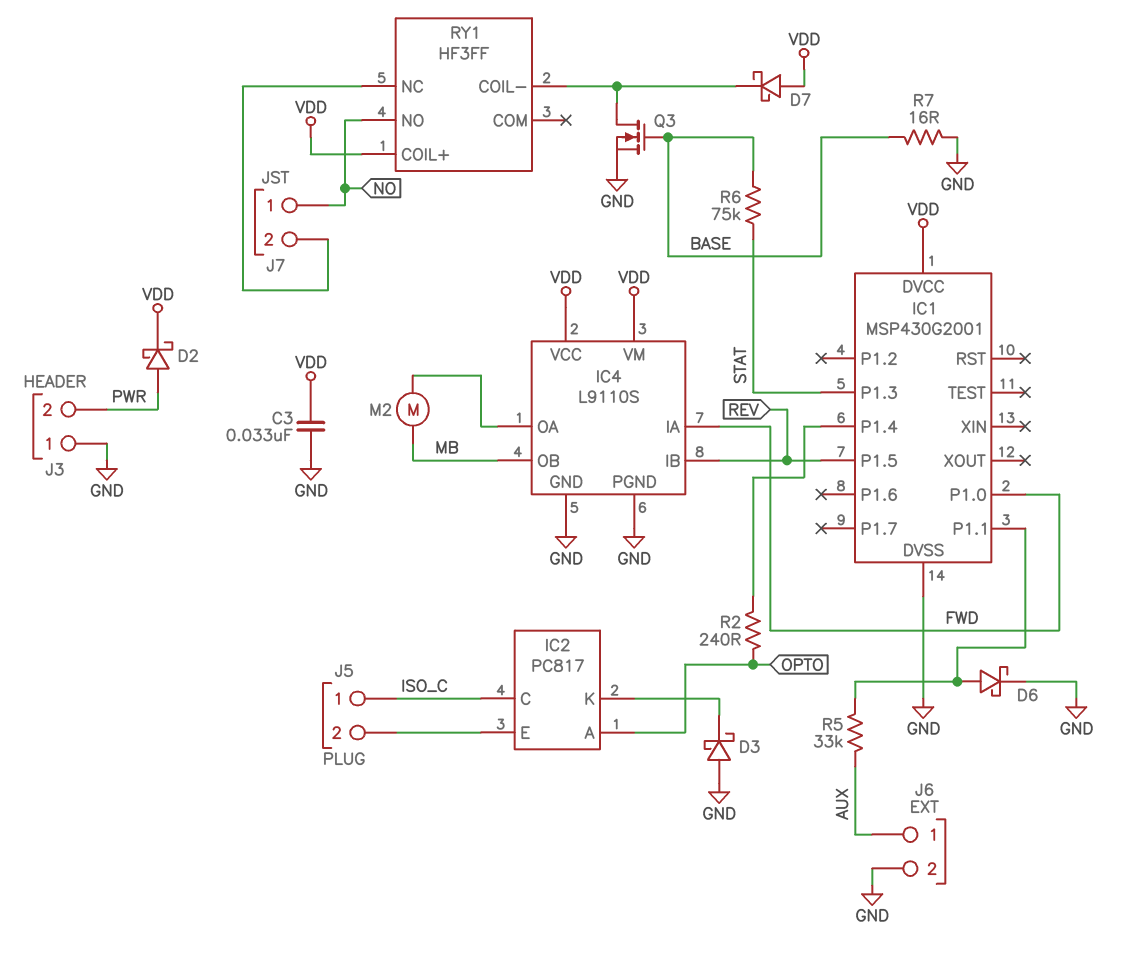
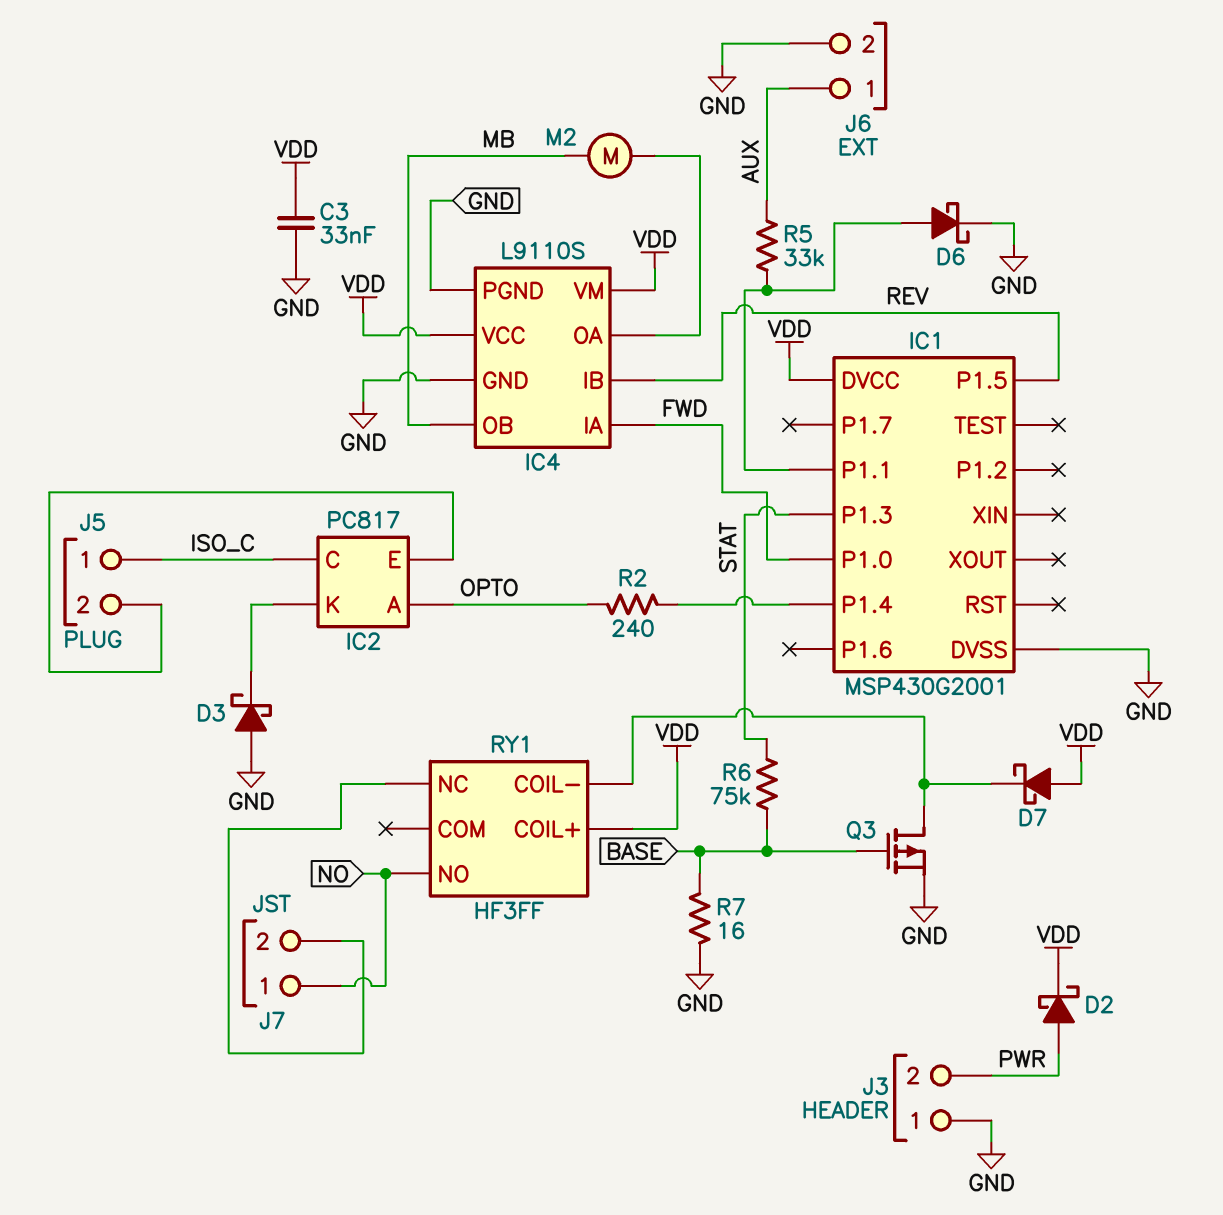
Q3: NMOS (G BASE, D RY1/COIL-, S GND) -> PMOS (G BASE, D RY1/COIL-, S GND)

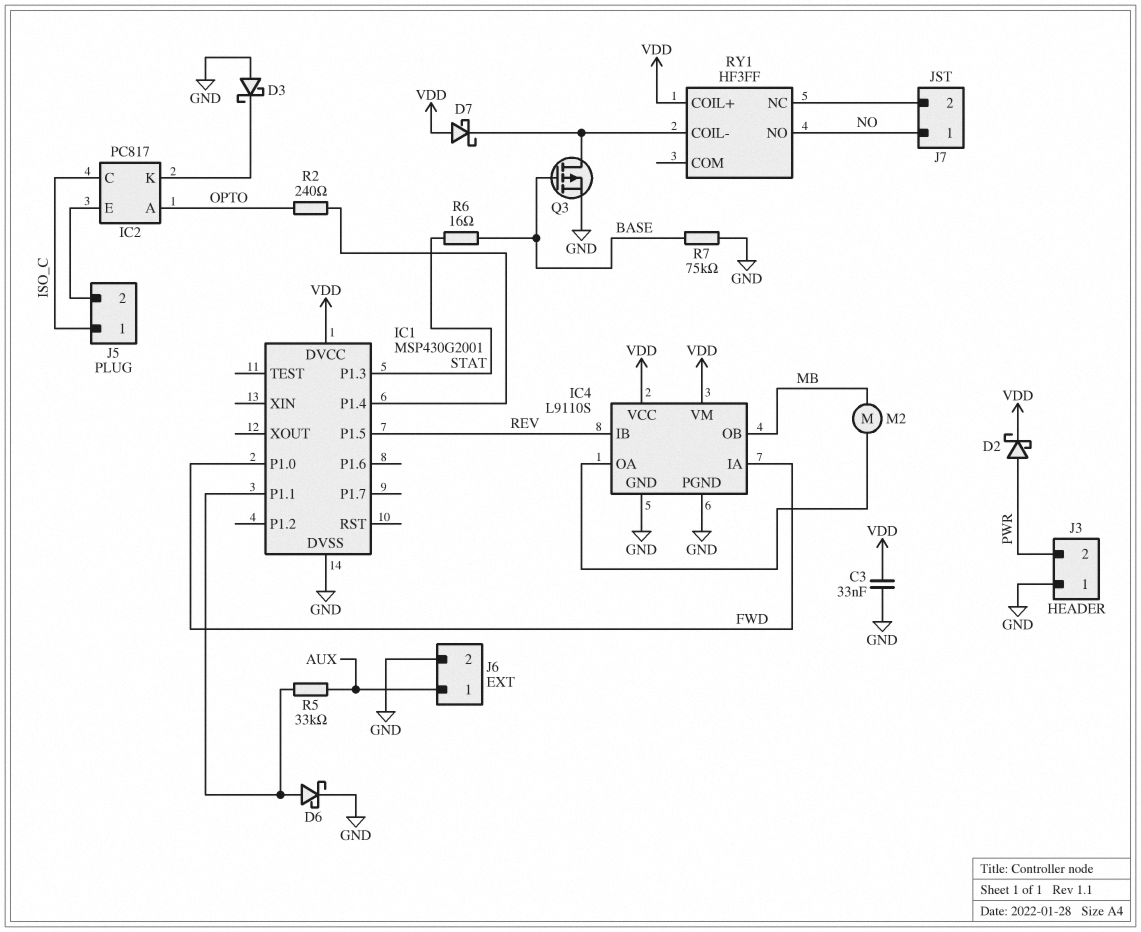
R6: 75k (BASE, STAT) -> 16 (BASE, STAT)
R7: 16 (BASE, GND) -> 75k (BASE, GND)

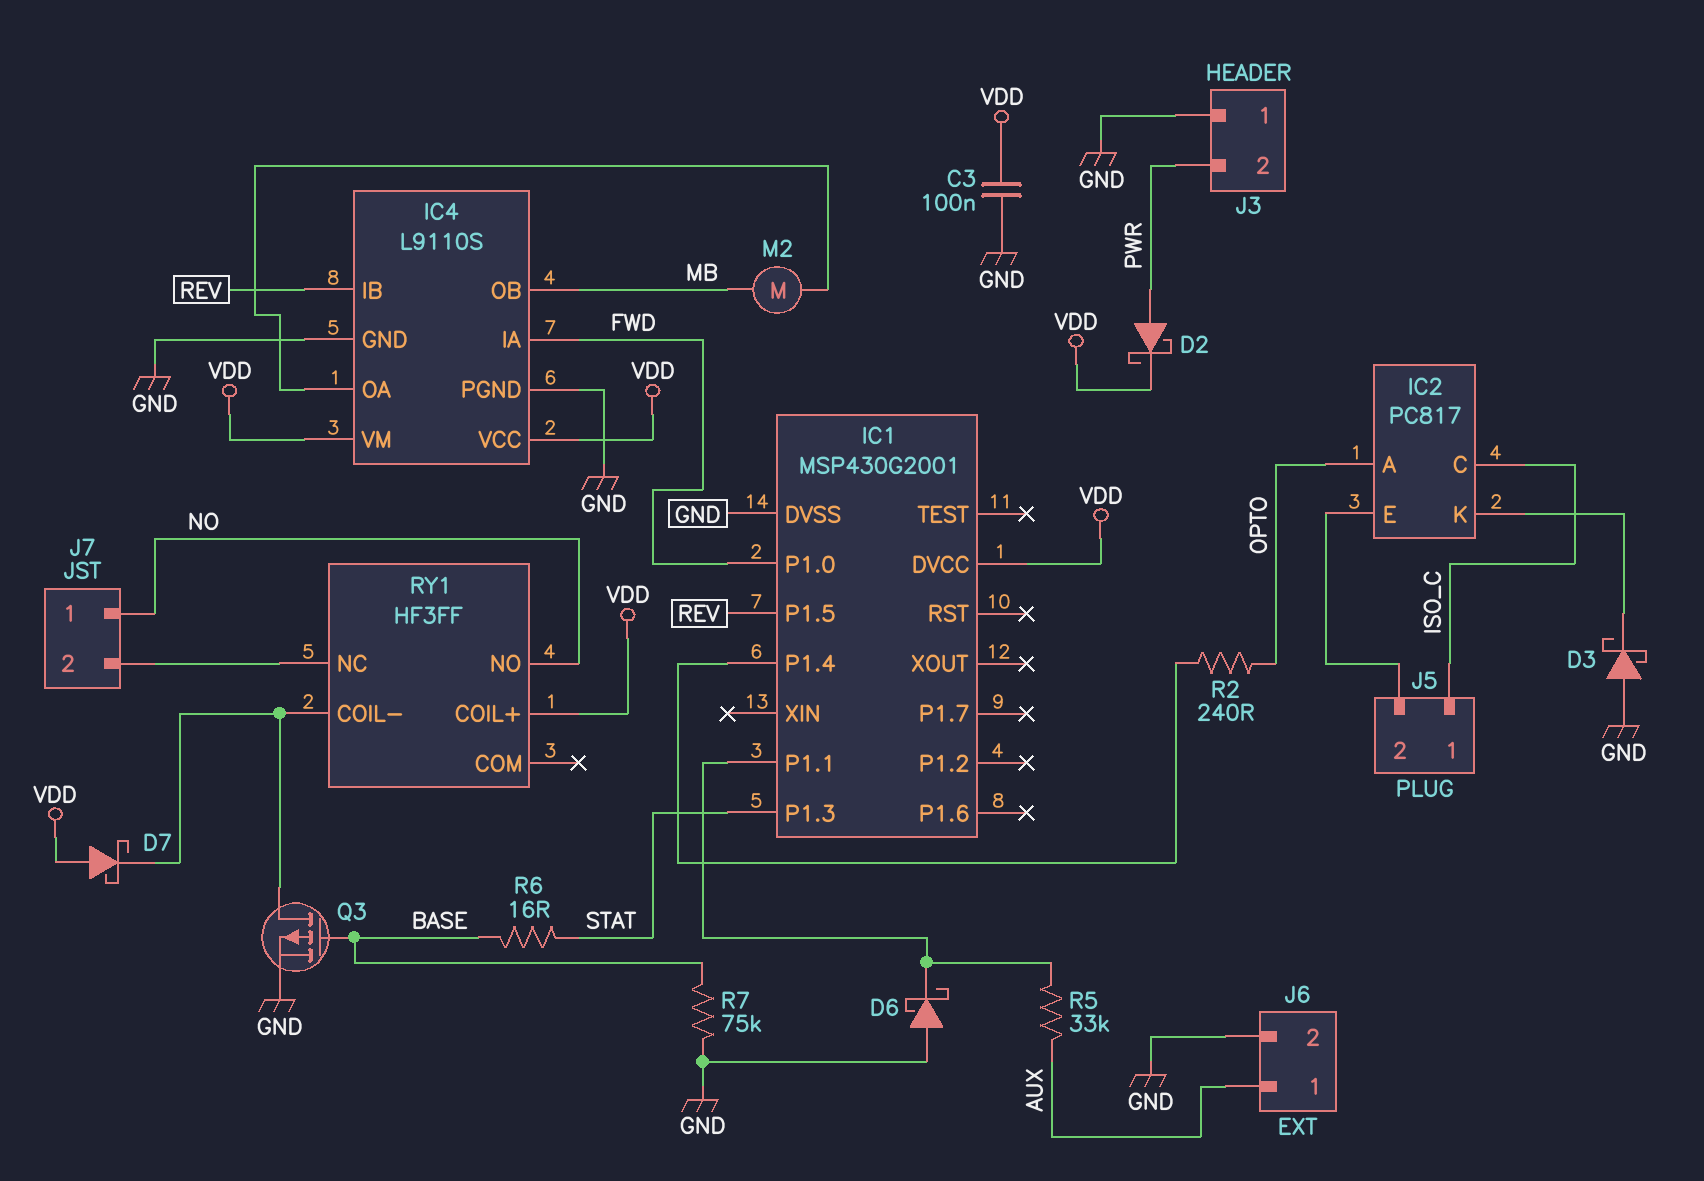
C3: 33nF (GND, VDD) -> 100nF (GND, VDD)
D6: schottky (A IC1/P1.1, K GND) -> schottky (A GND, K IC1/P1.1)

